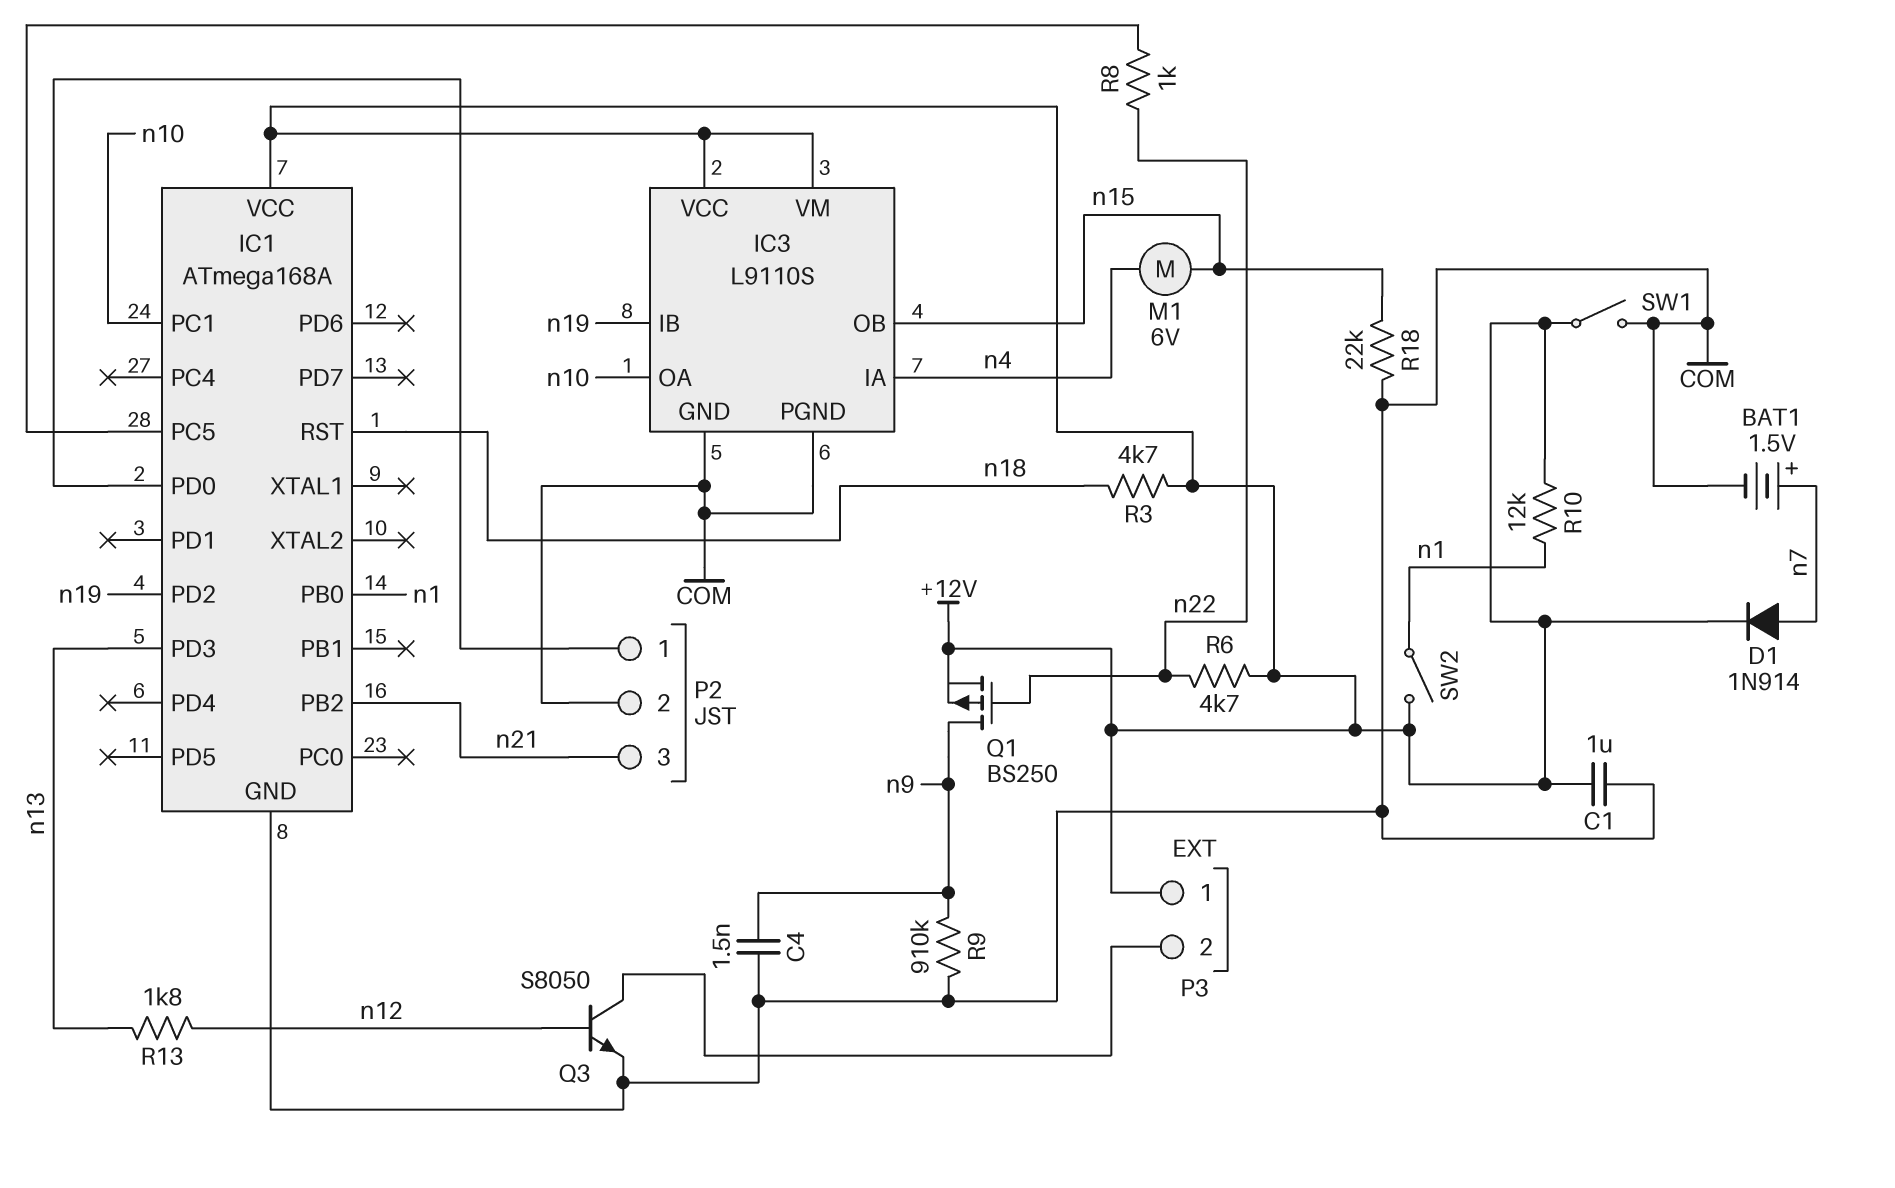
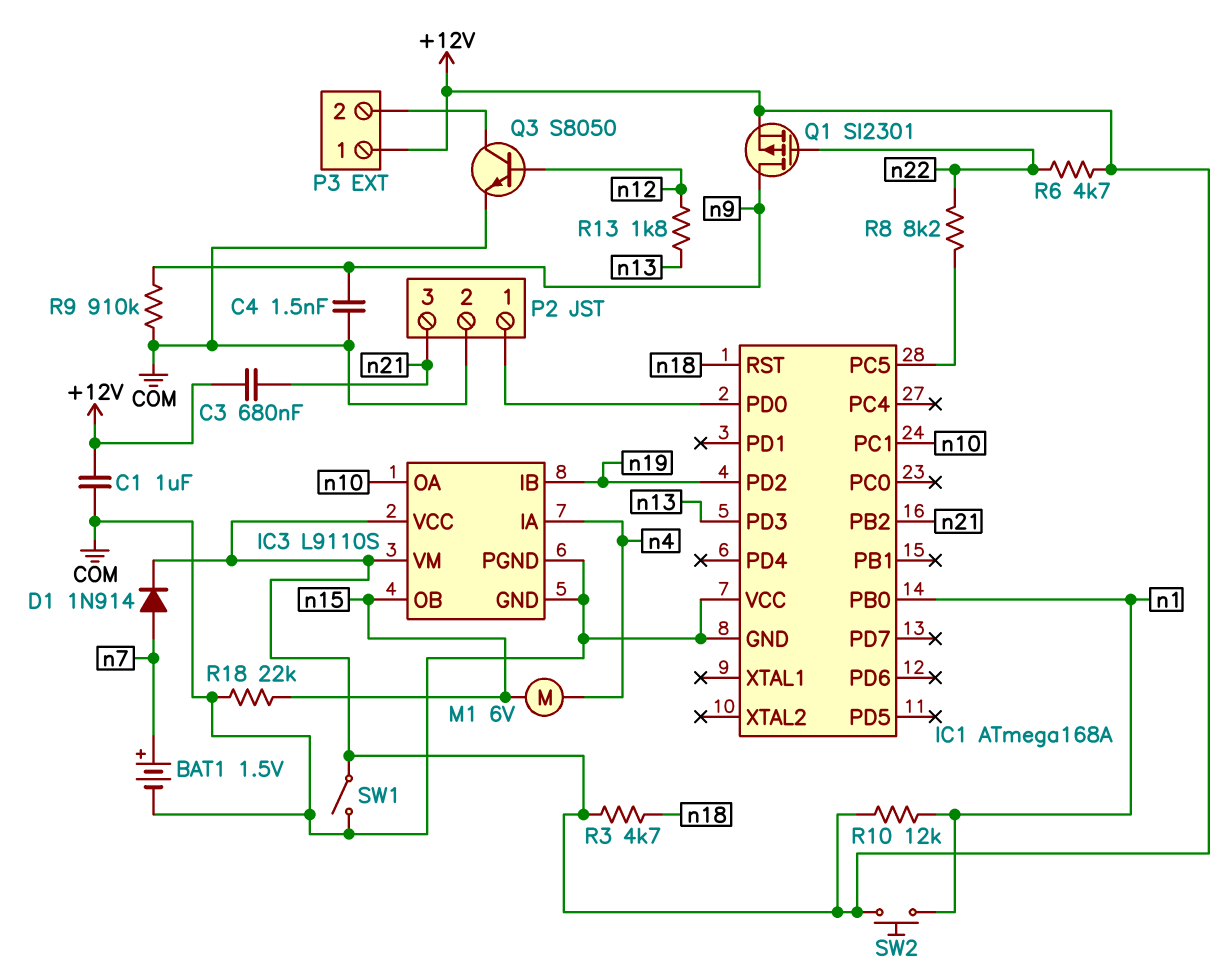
C3: none -> 680nF (+12V, n21)
IC1 pin VCC: +12V -> COM
Q1: PMOS BS250 (G n22, D n9, S +12V) -> PMOS SI2301 (G n22, D n9, S +12V)
R8: 1k (IC1/PC5, n22) -> 8.2k (IC1/PC5, n22)
SW2: switch (+12V, n1) -> button (+12V, n1)

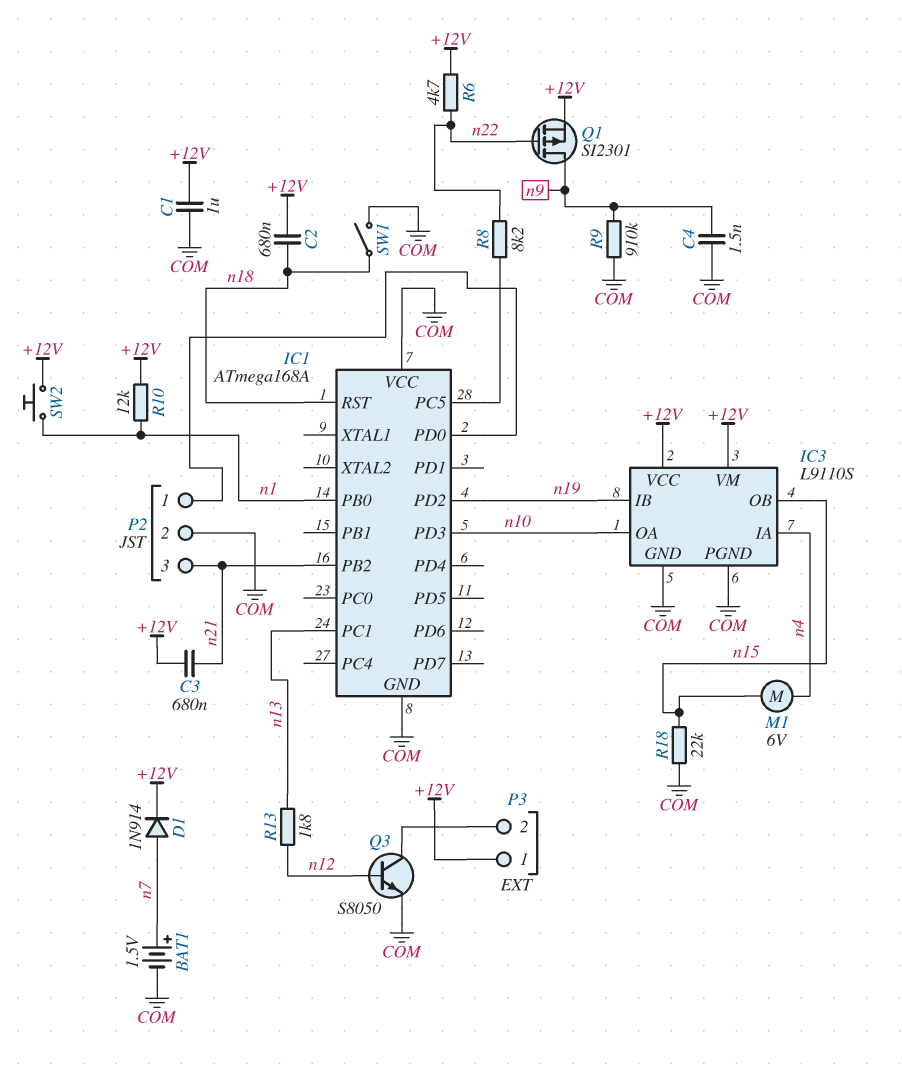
C2: none -> 680nF (+12V, n18)
IC1 pin PC1: n10 -> n13
IC1 pin PD3: n13 -> n10
R3: 4.7k (+12V, n18) -> none
SW1: switch (+12V, COM) -> switch (COM, n18)

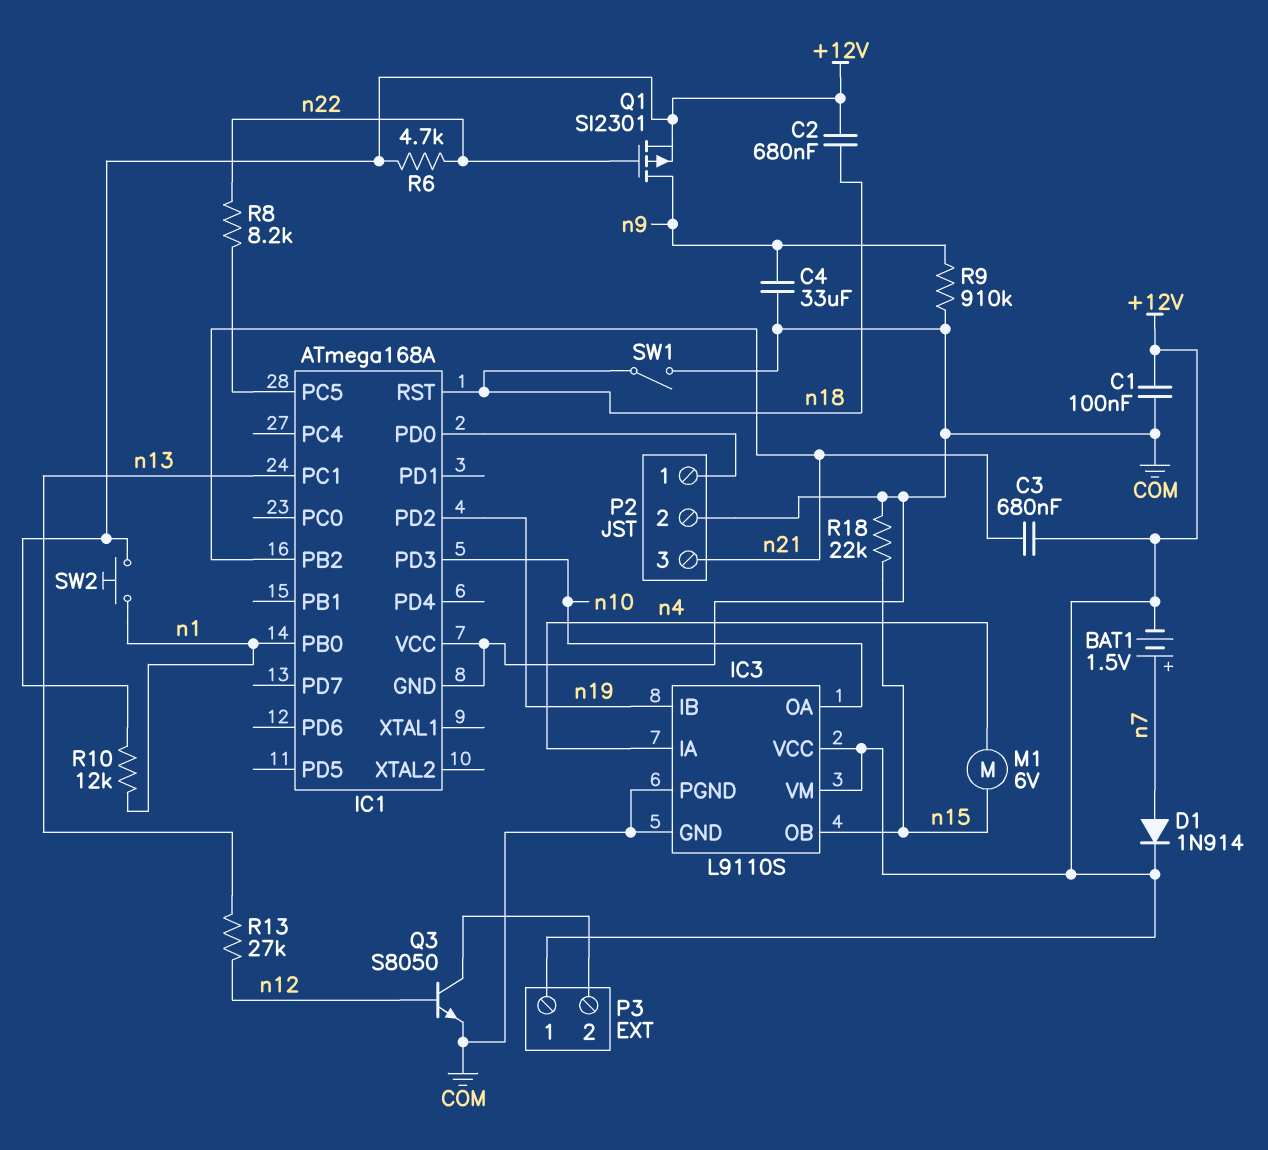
BAT1: 1.5V (plus n7, minus COM) -> 1.5V (plus n7, minus +12V)
C1: 1uF (+12V, COM) -> 100nF (+12V, COM)
C4: 1.5nF (COM, n9) -> 33uF (COM, n9)
R13: 1.8k (n12, n13) -> 27k (n12, n13)

